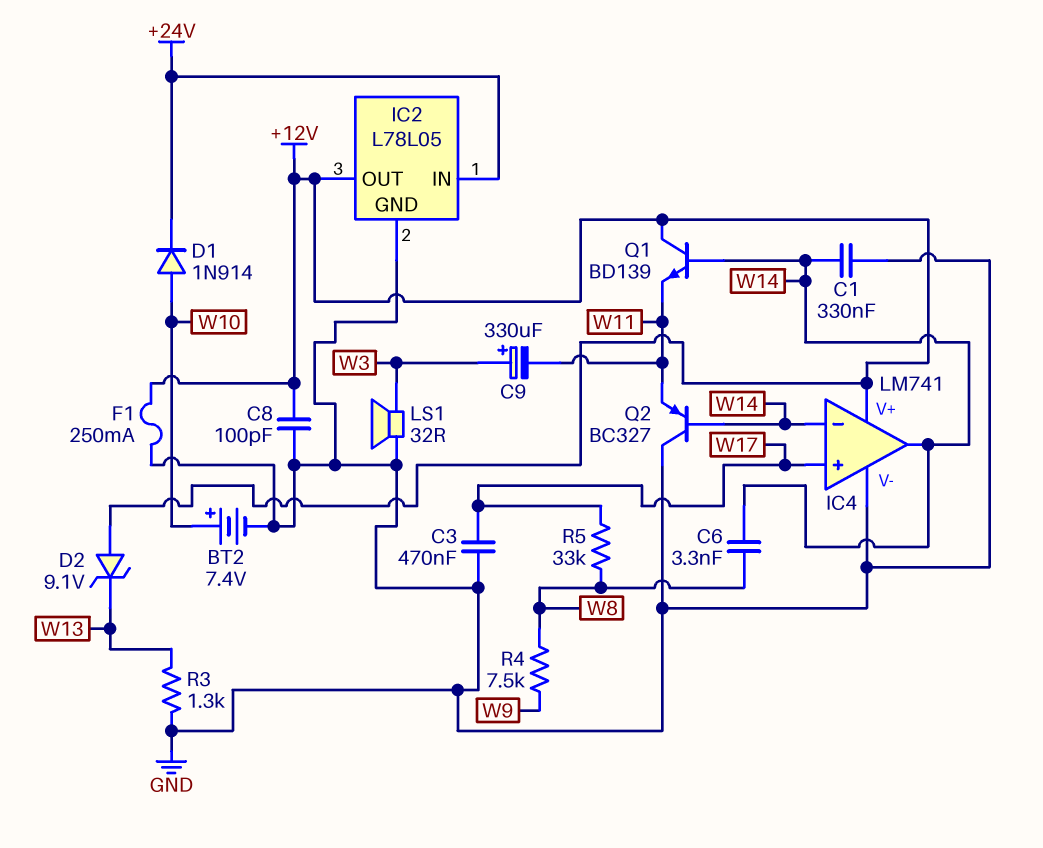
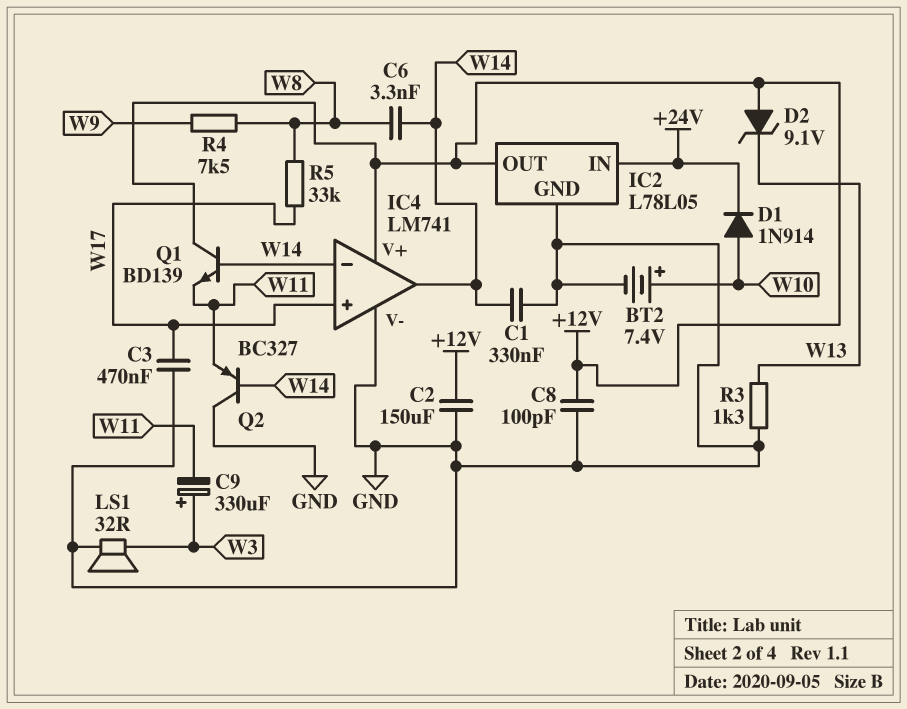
C2: none -> 150uF (+12V, GND)
F1: 250mA (+12V, GND) -> none

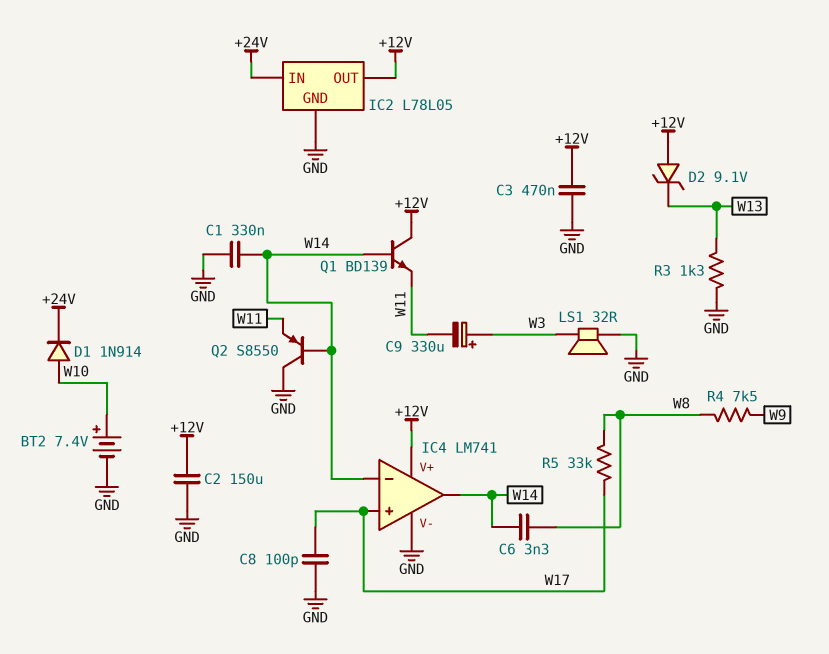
C3: 470nF (GND, W17) -> 470nF (+12V, GND)
C8: 100pF (+12V, GND) -> 100pF (GND, W17)
Q2: PNP BC327 (B W14, C GND, E W11) -> PNP S8550 (B W14, C GND, E W11)

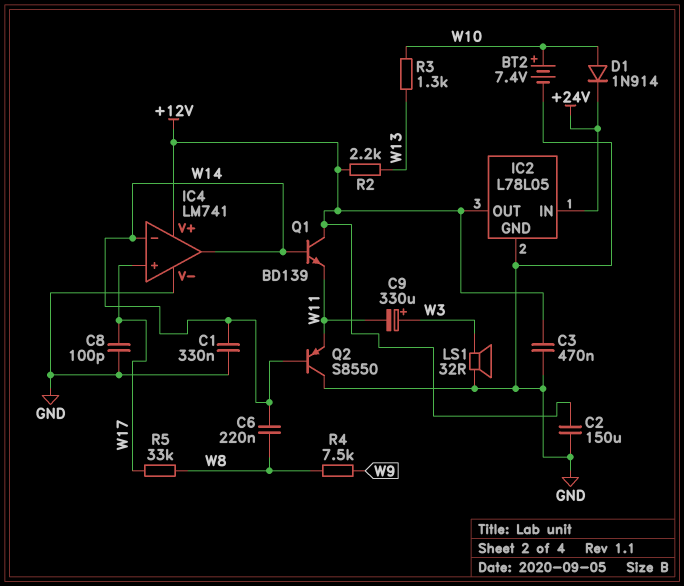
C6: 3.3nF (W8, W14) -> 220nF (W8, W14)
D2: zener 9.1V (A +12V, K W13) -> none
R2: none -> 2.2k (+12V, W13)
R3: 1.3k (GND, W13) -> 1.3k (W10, W13)

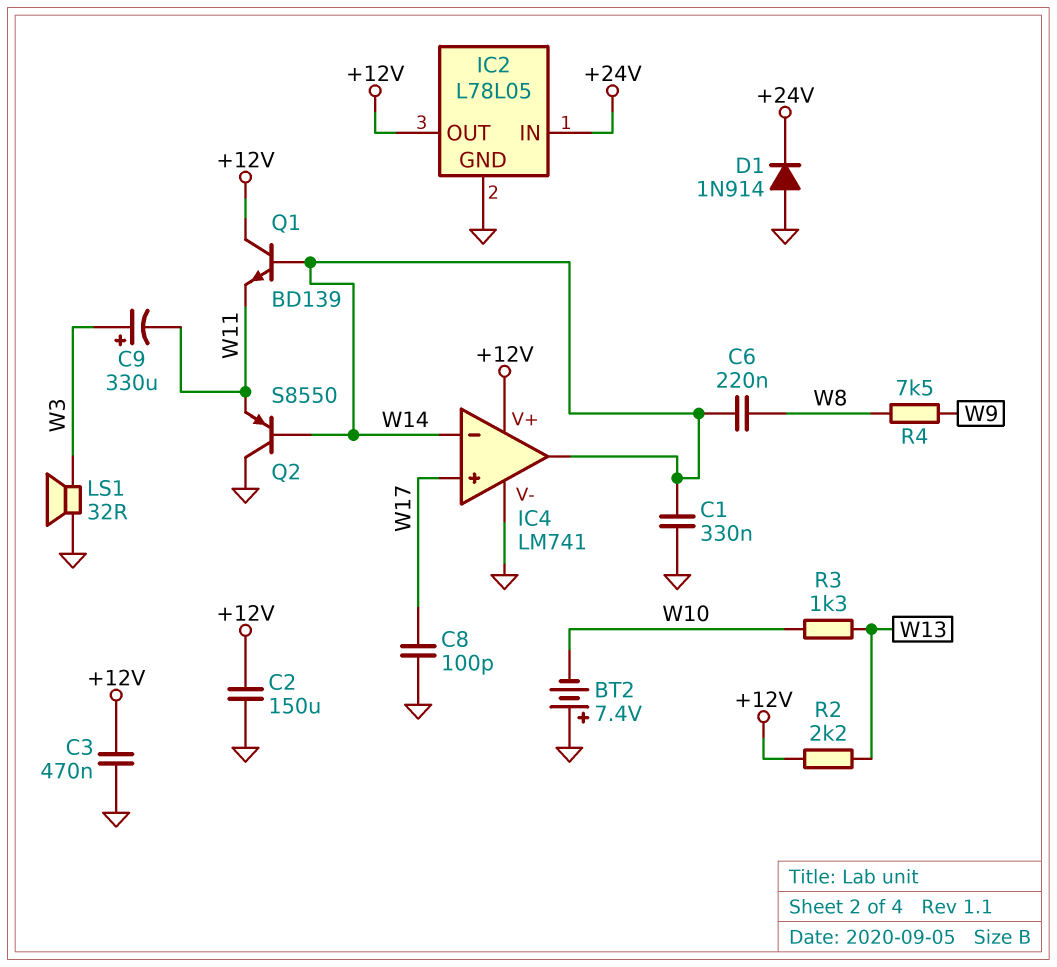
BT2: 7.4V (plus W10, minus GND) -> 7.4V (plus GND, minus W10)
D1: diode 1N914 (A W10, K +24V) -> diode 1N914 (A GND, K +24V)
R5: 33k (W8, W17) -> none

